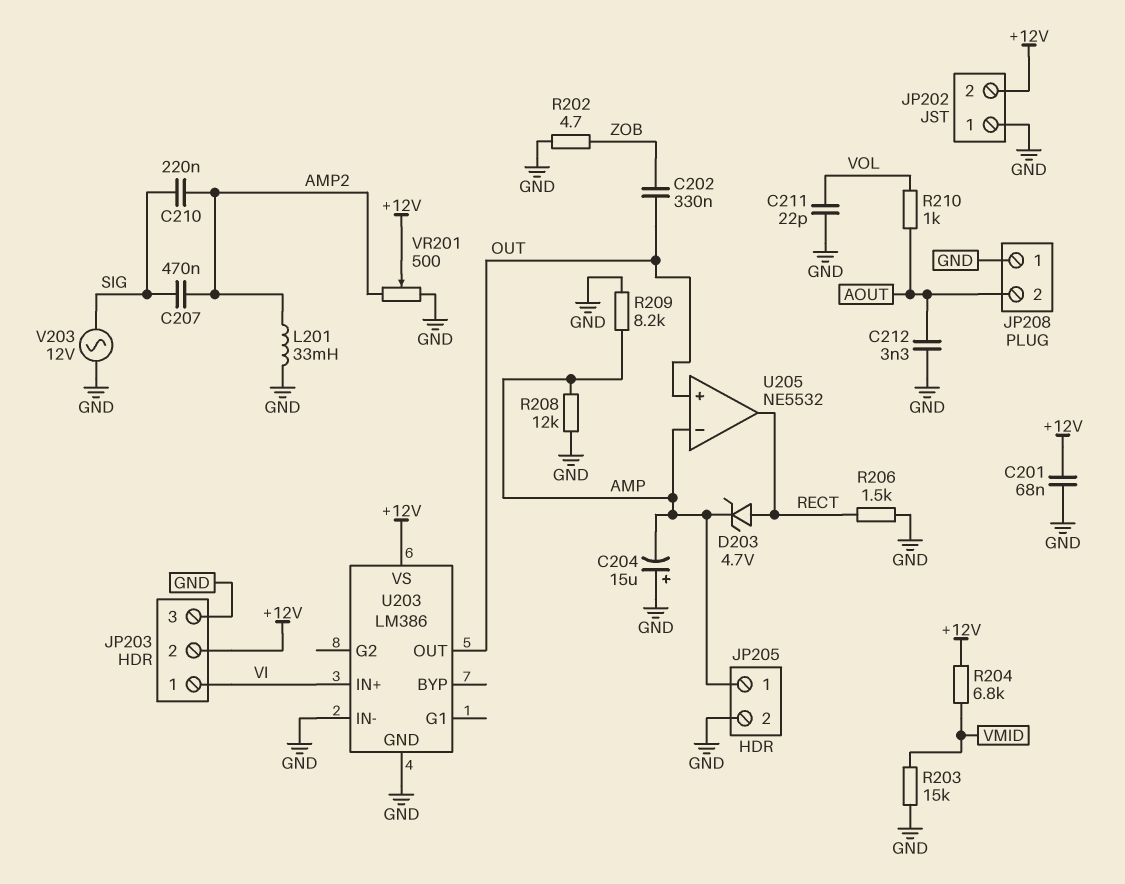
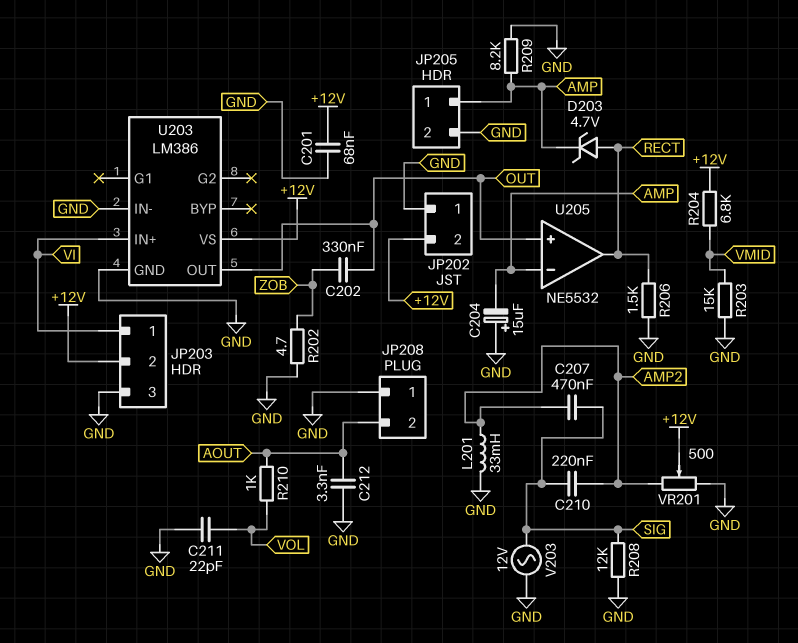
R208: 12k (AMP, GND) -> 12k (GND, SIG)

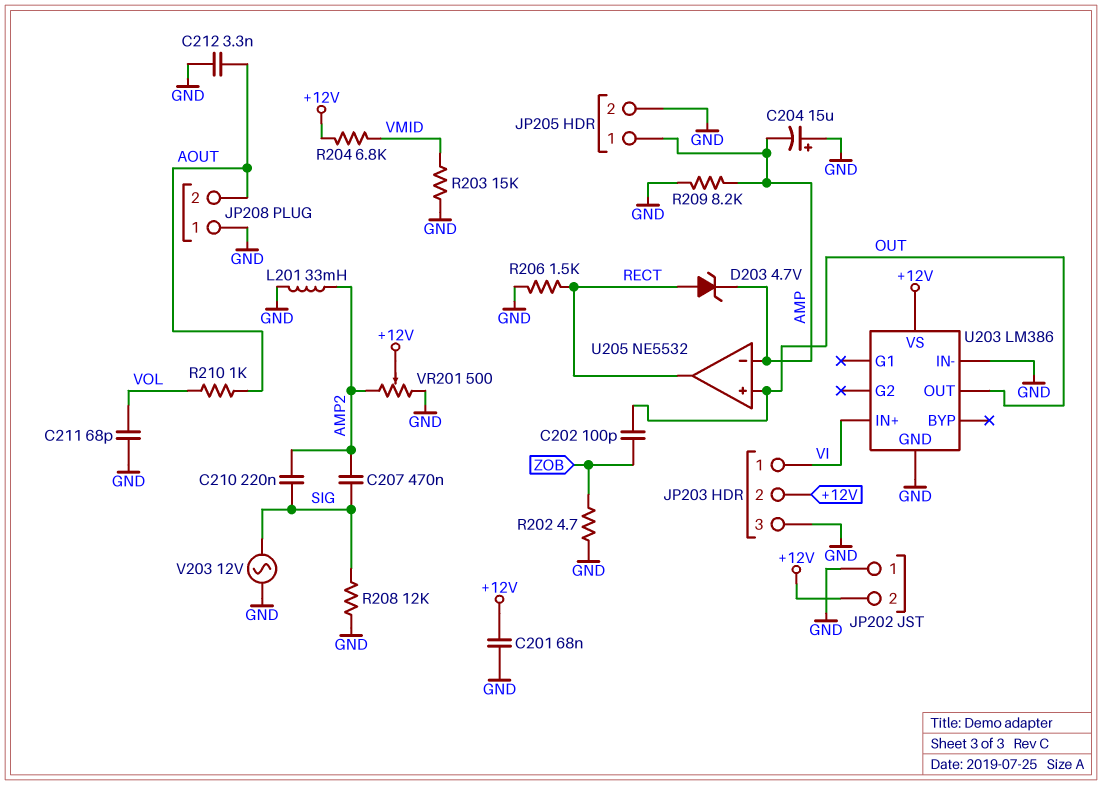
C202: 330nF (OUT, ZOB) -> 100pF (OUT, ZOB)
C211: 22pF (GND, VOL) -> 68pF (GND, VOL)

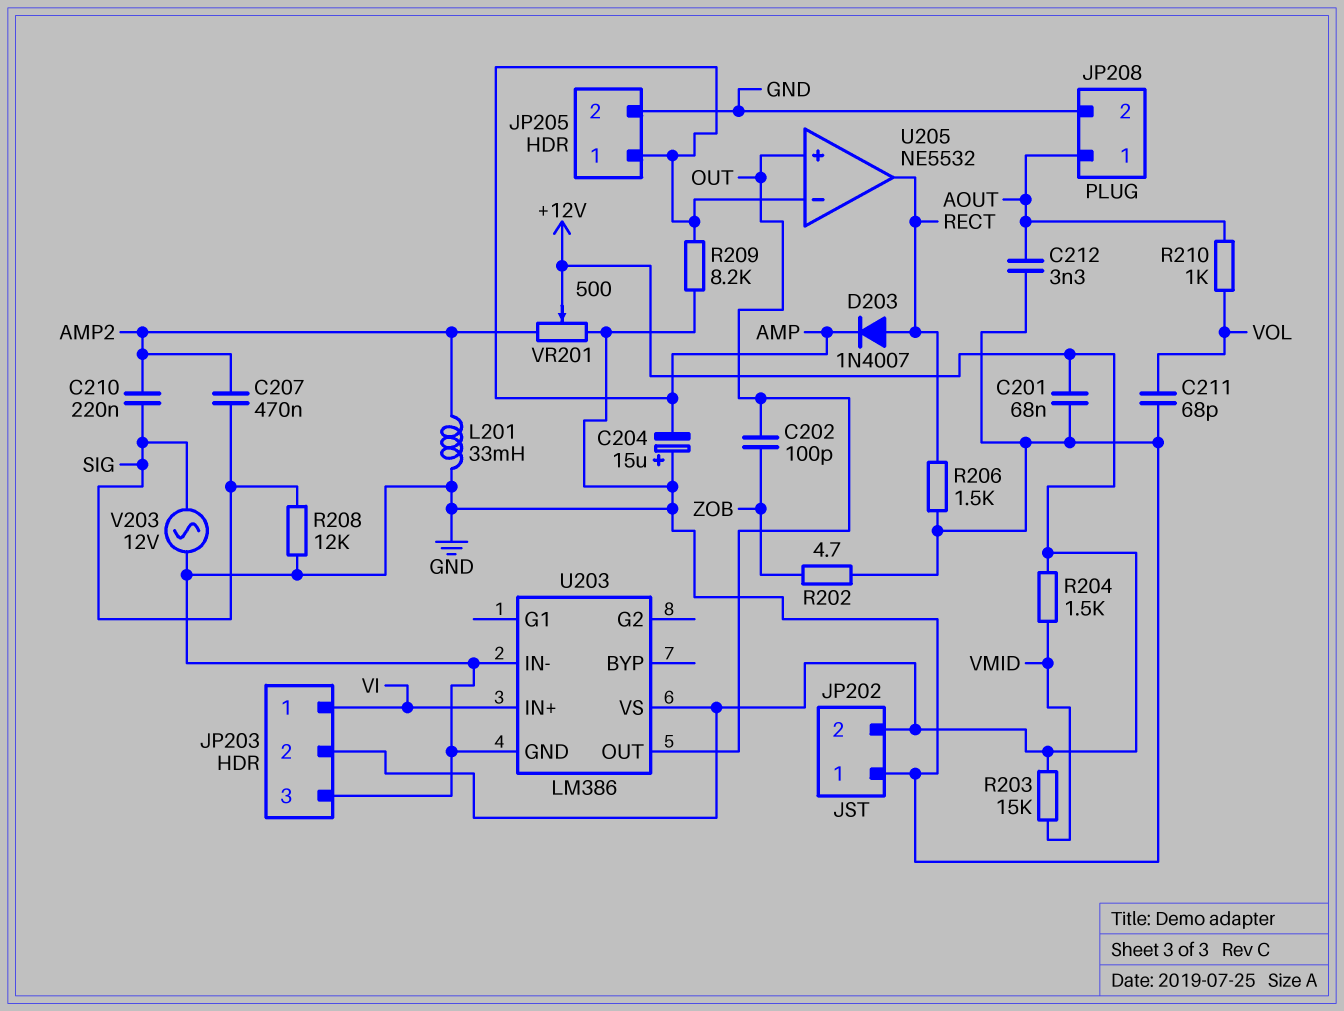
D203: zener 4.7V (A RECT, K AMP) -> diode 1N4007 (A RECT, K AMP)
JP208 pin 1: GND -> AOUT
JP208 pin 2: AOUT -> GND
R203: 15k (GND, VMID) -> 15k (+12V, VMID)
R204: 6.8k (+12V, VMID) -> 1.5k (+12V, VMID)

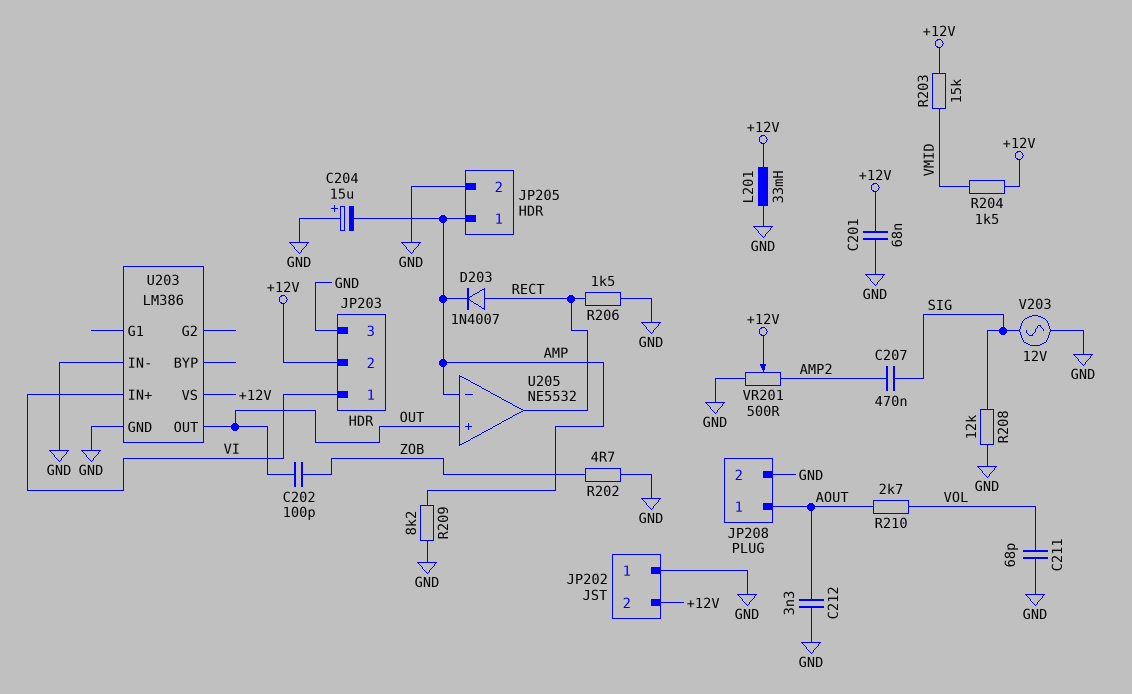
C210: 220nF (AMP2, SIG) -> none
L201: 33mH (AMP2, GND) -> 33mH (+12V, GND)
R210: 1k (AOUT, VOL) -> 2.7k (AOUT, VOL)

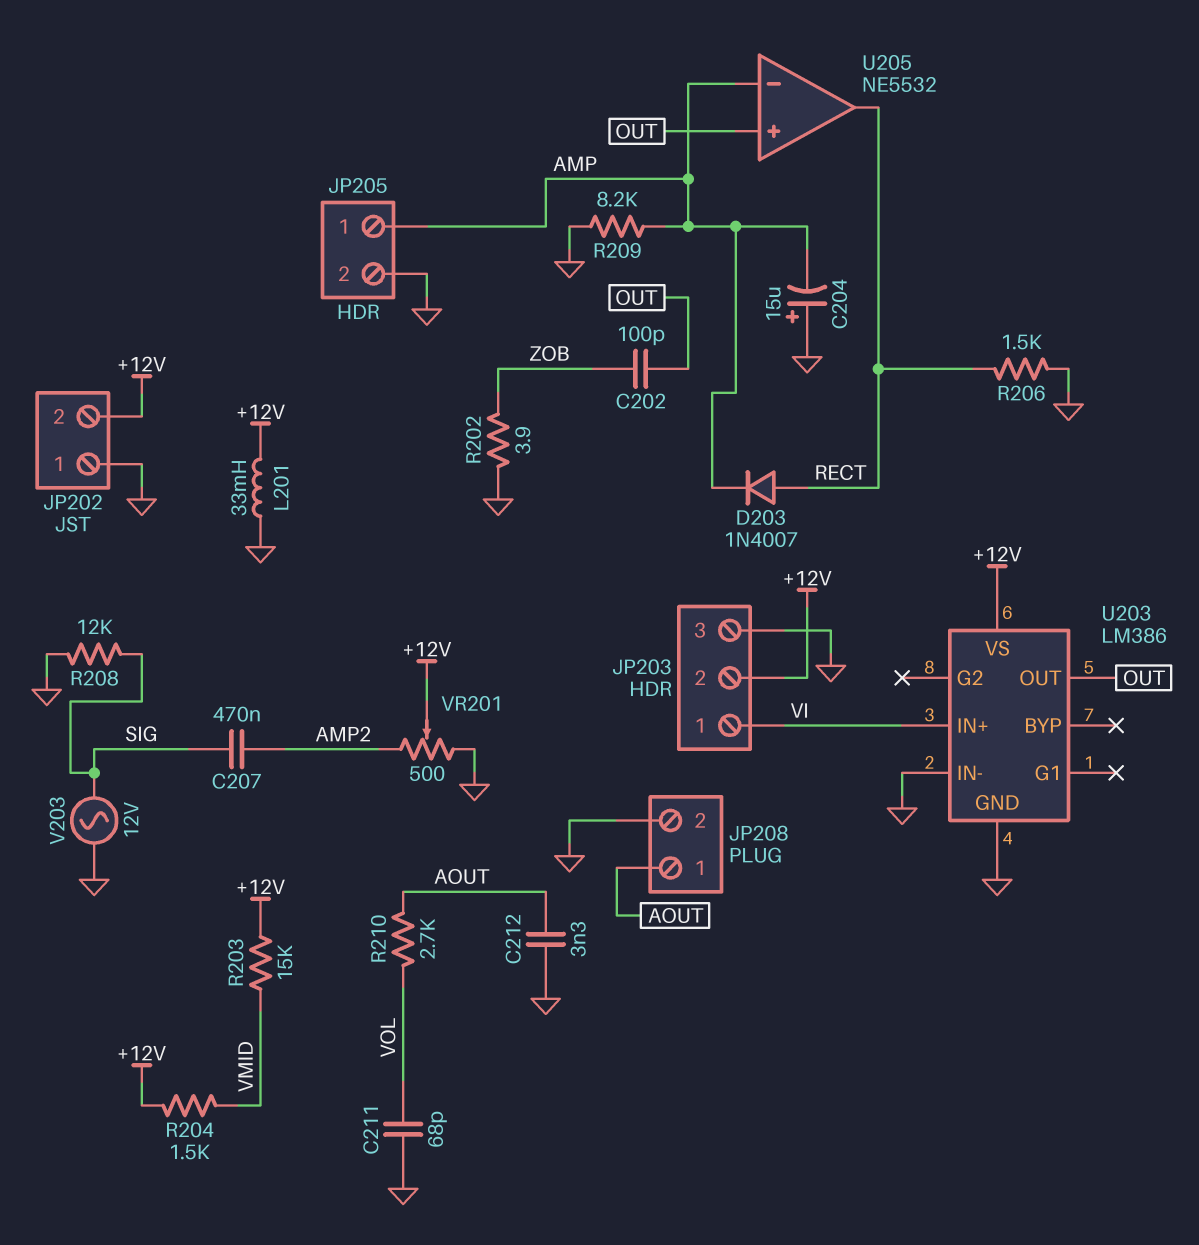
C201: 68nF (+12V, GND) -> none
R202: 4.7 (GND, ZOB) -> 3.9 (GND, ZOB)

